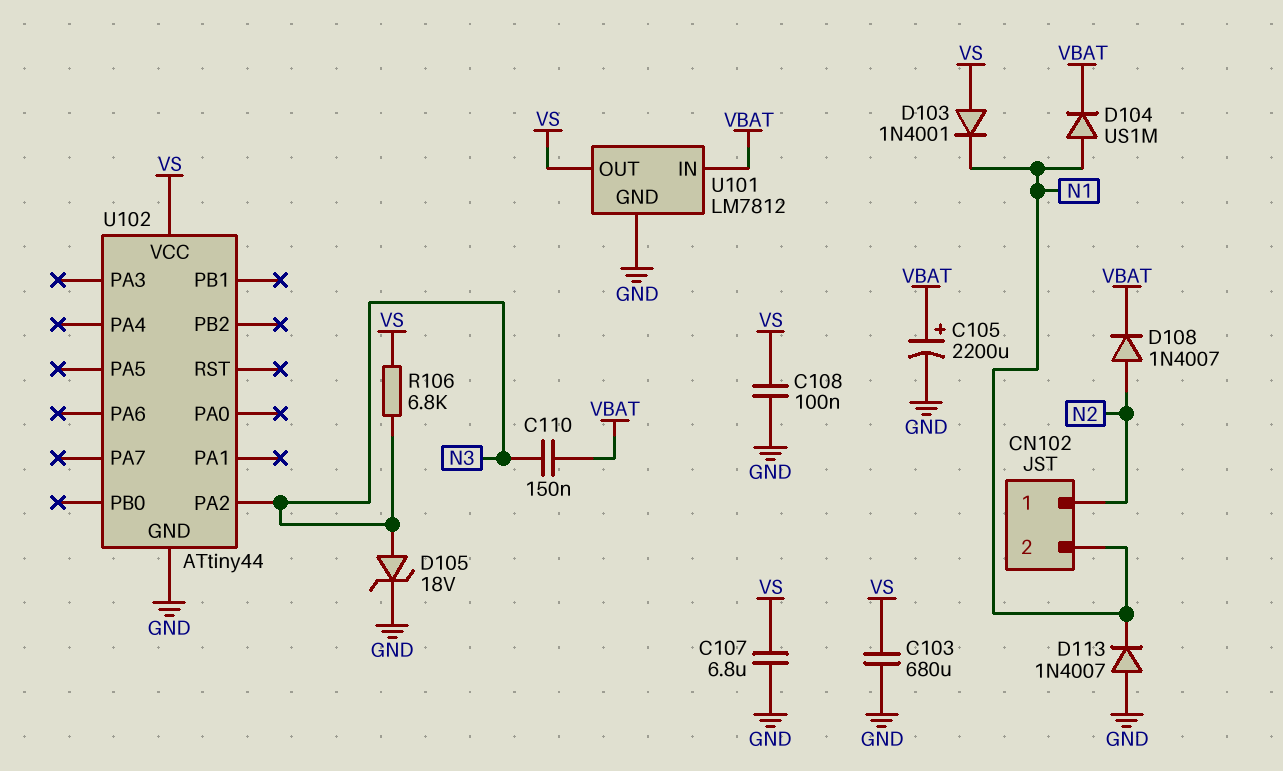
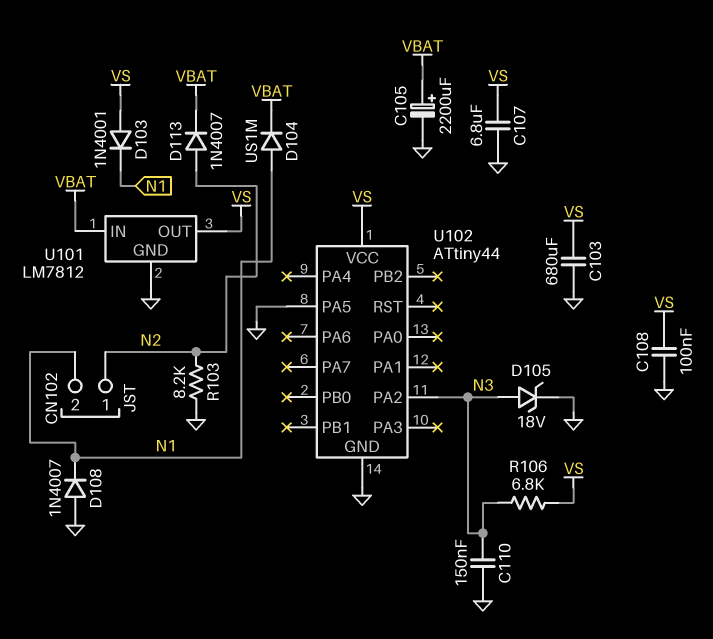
C110: 150nF (N3, VBAT) -> 150nF (GND, N3)
D108: diode 1N4007 (A N2, K VBAT) -> diode 1N4007 (A GND, K N1)
D113: diode 1N4007 (A GND, K N1) -> diode 1N4007 (A N2, K VBAT)
R103: none -> 8.2k (GND, N2)
U102 pin PA5: none -> GND

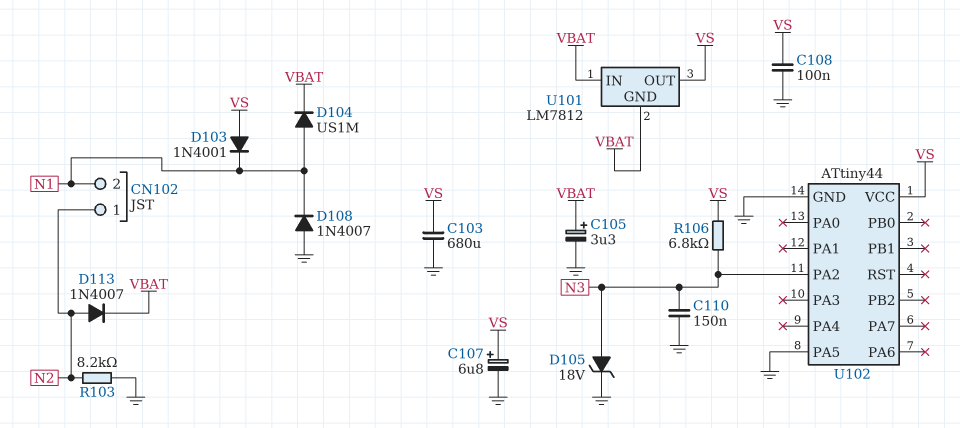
C105: 2200uF (plus VBAT, minus GND) -> 3.3uF (plus VBAT, minus GND)
C107: 6.8uF (GND, VS) -> 6.8uF (plus VS, minus GND)
U101 pin GND: GND -> VBAT

